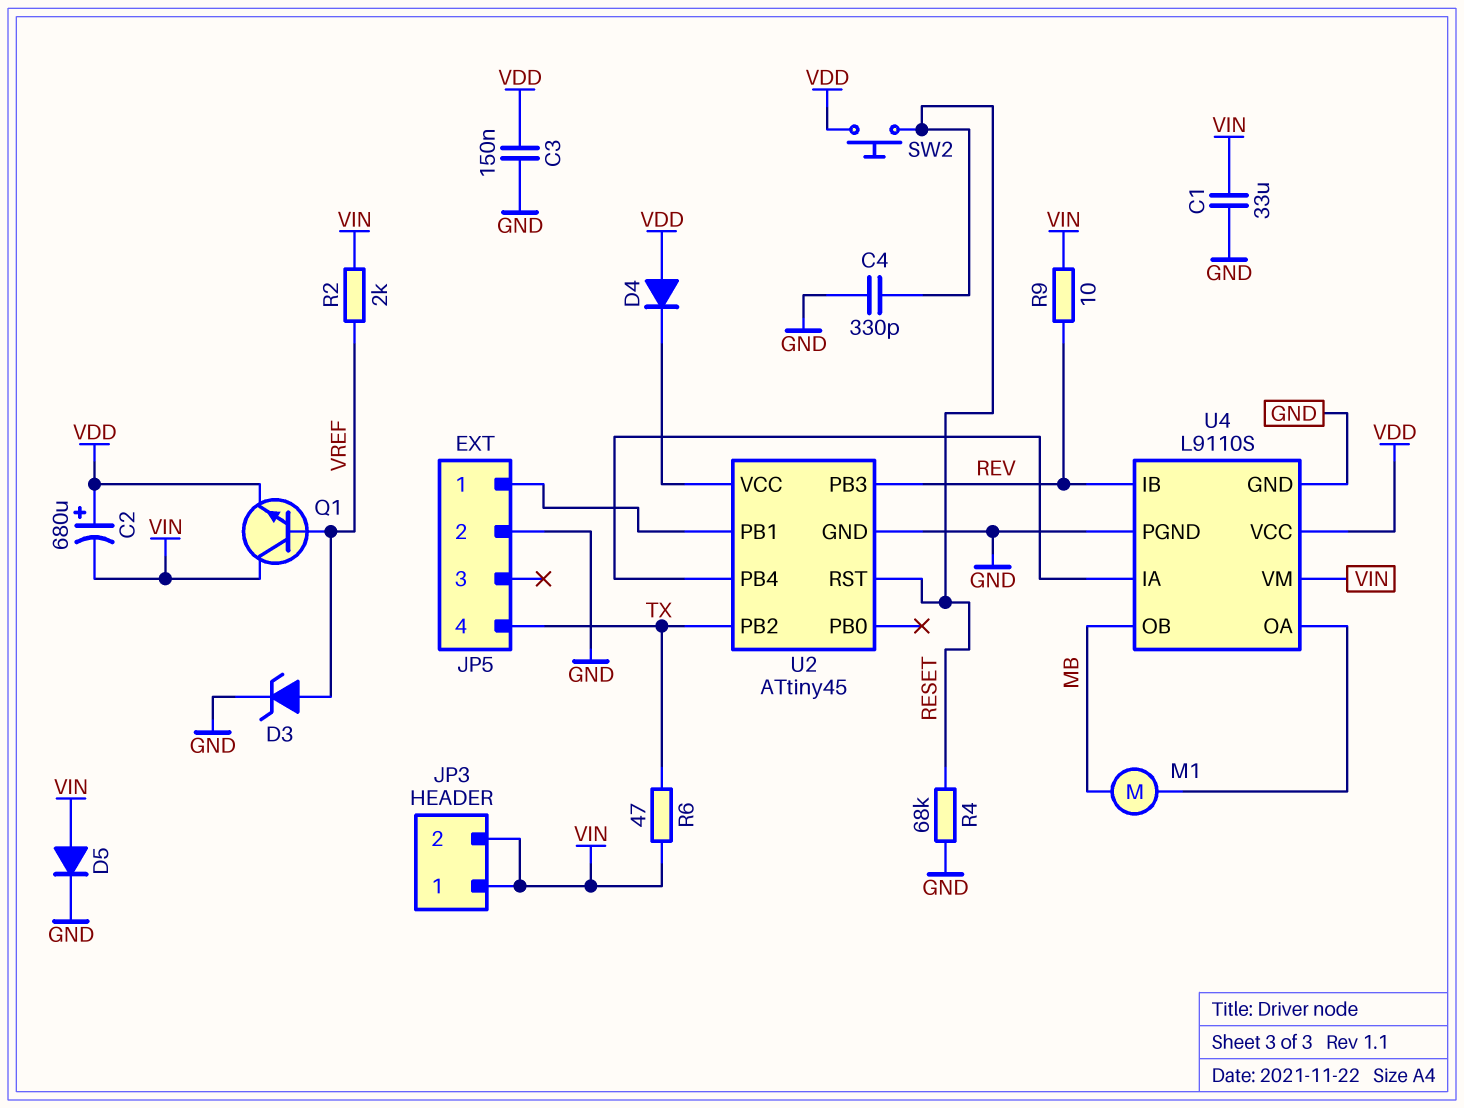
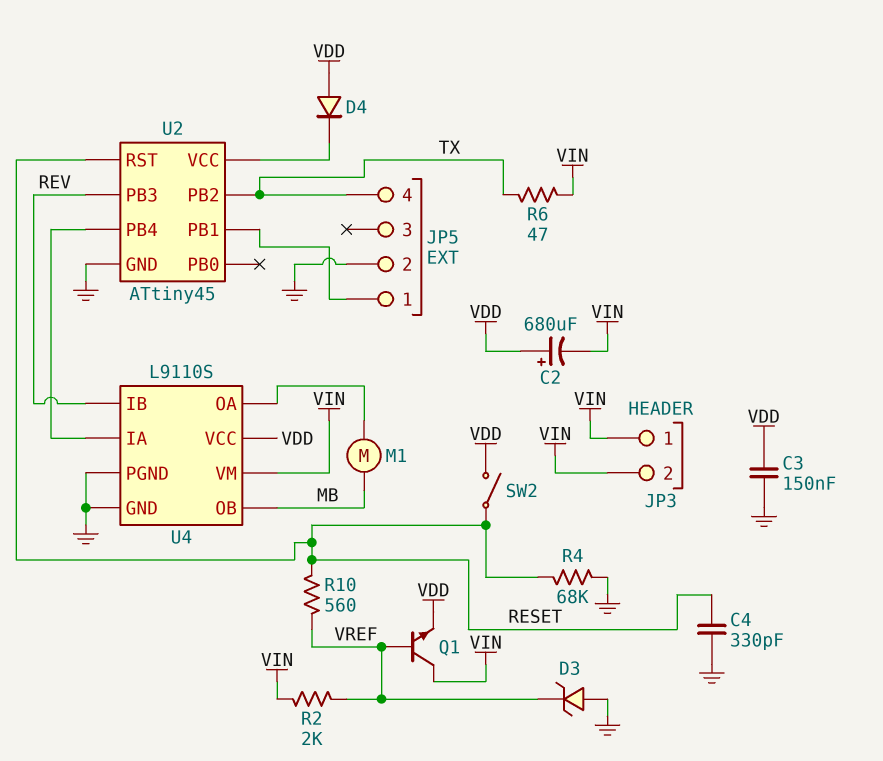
C1: 33uF (GND, VIN) -> none
D3: zener (A VREF, K GND) -> zener (A GND, K VREF)
D5: diode (A VIN, K GND) -> none
R9: 10 (REV, VIN) -> none
R10: none -> 560 (RESET, VREF)
SW2: button (RESET, VDD) -> switch (RESET, VDD)

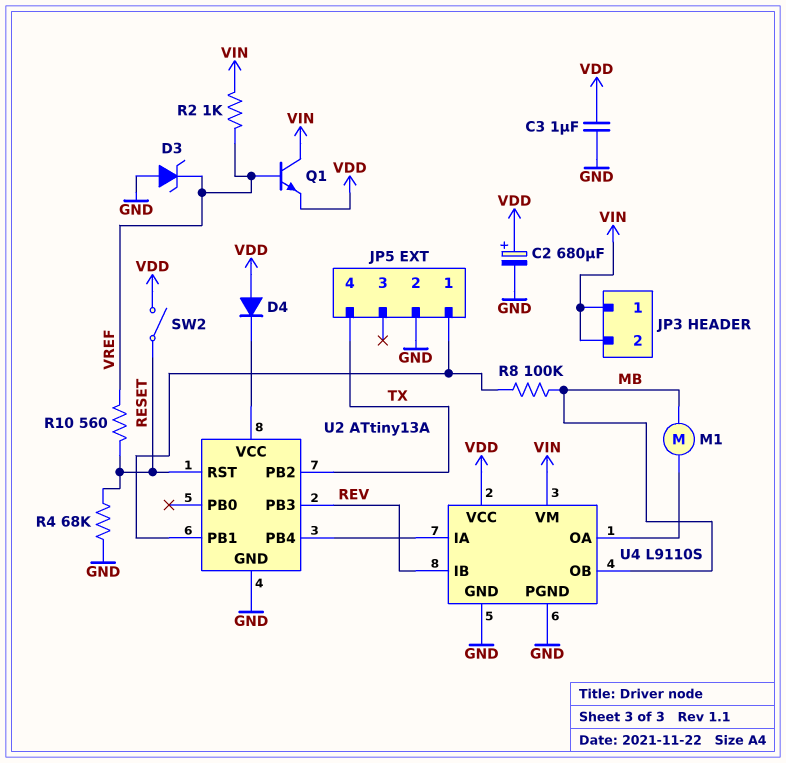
C2: 680uF (plus VDD, minus VIN) -> 680uF (plus VDD, minus GND)
C3: 150nF (GND, VDD) -> 1uF (GND, VDD)
C4: 330pF (GND, RESET) -> none
R2: 2k (VIN, VREF) -> 1k (VIN, VREF)
R6: 47 (TX, VIN) -> none
R8: none -> 100k (JP5/1, MB)
U2: ATtiny45 -> ATtiny13A

